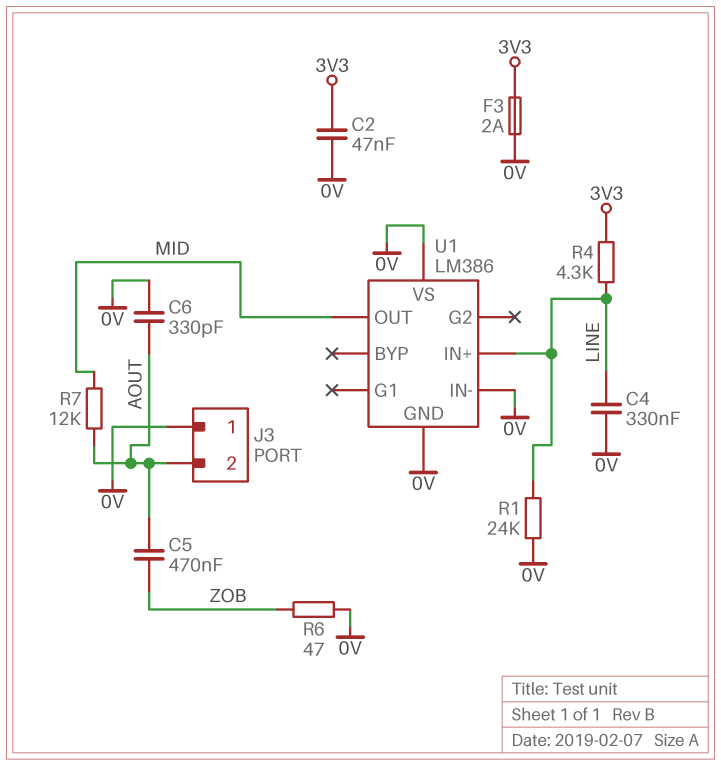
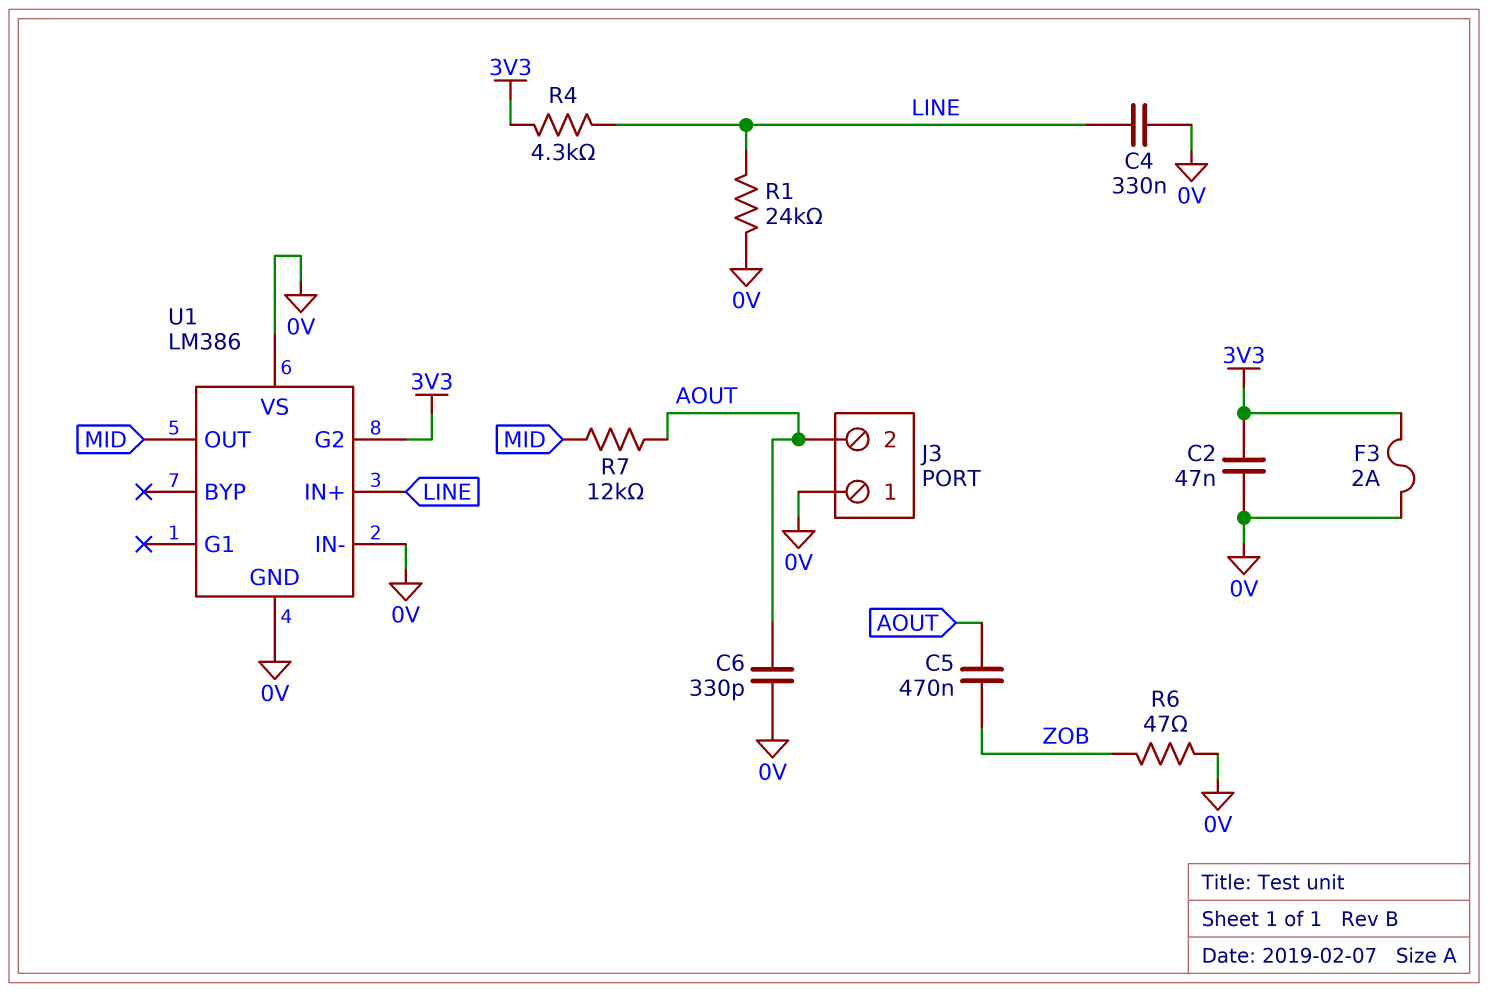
U1 pin G2: none -> 3V3

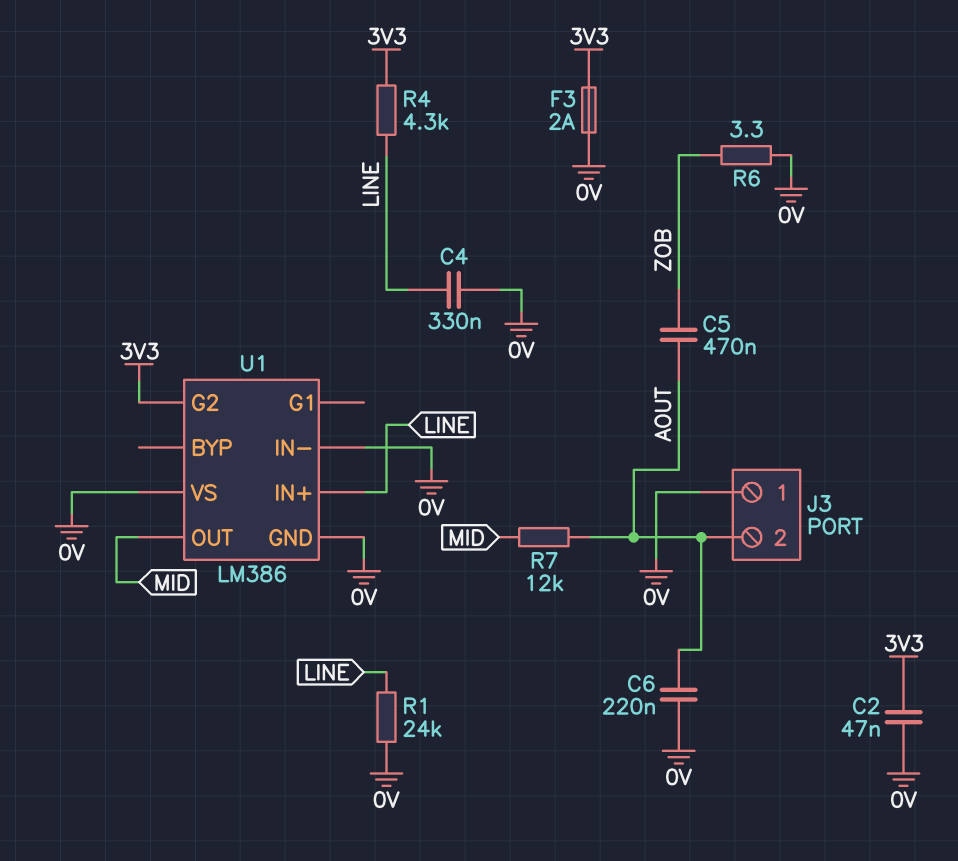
C6: 330pF (0V, AOUT) -> 220nF (0V, AOUT)
R6: 47 (0V, ZOB) -> 3.3 (0V, ZOB)

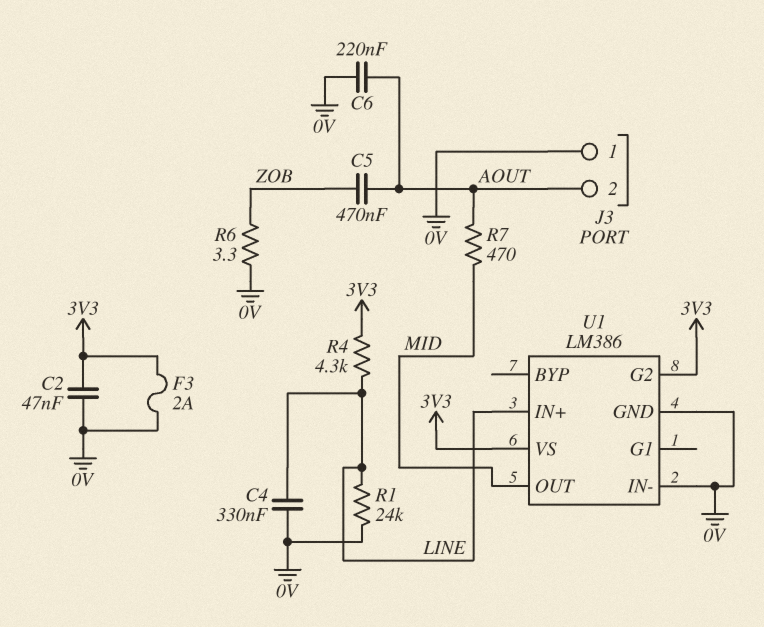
R7: 12k (AOUT, MID) -> 470 (AOUT, MID)
U1 pin VS: 0V -> 3V3

